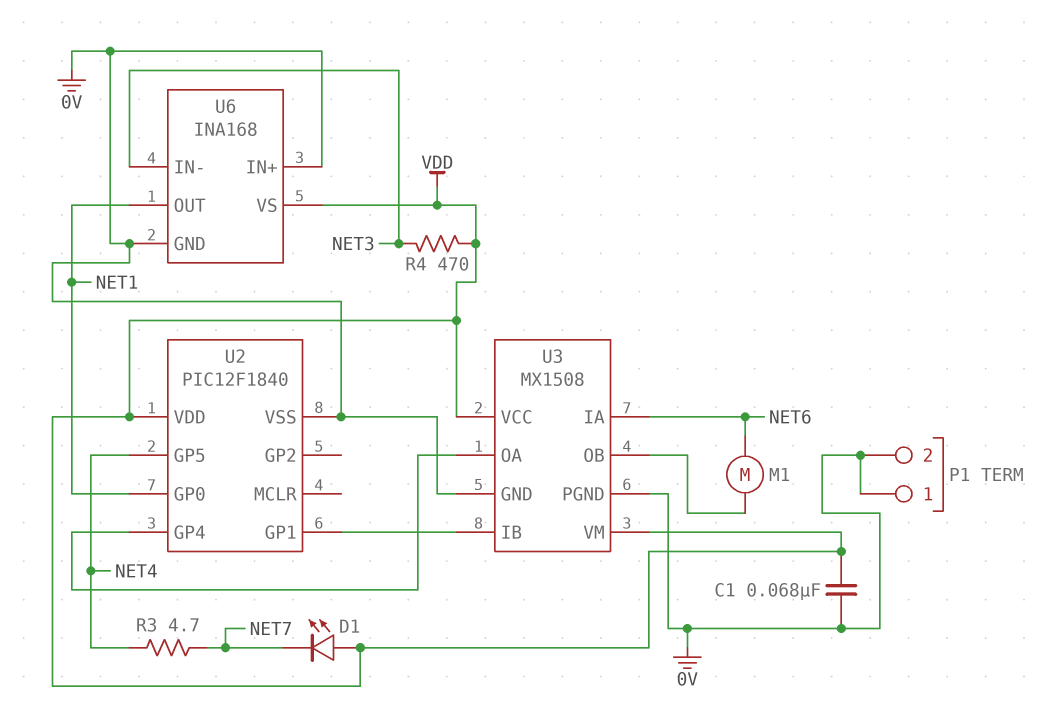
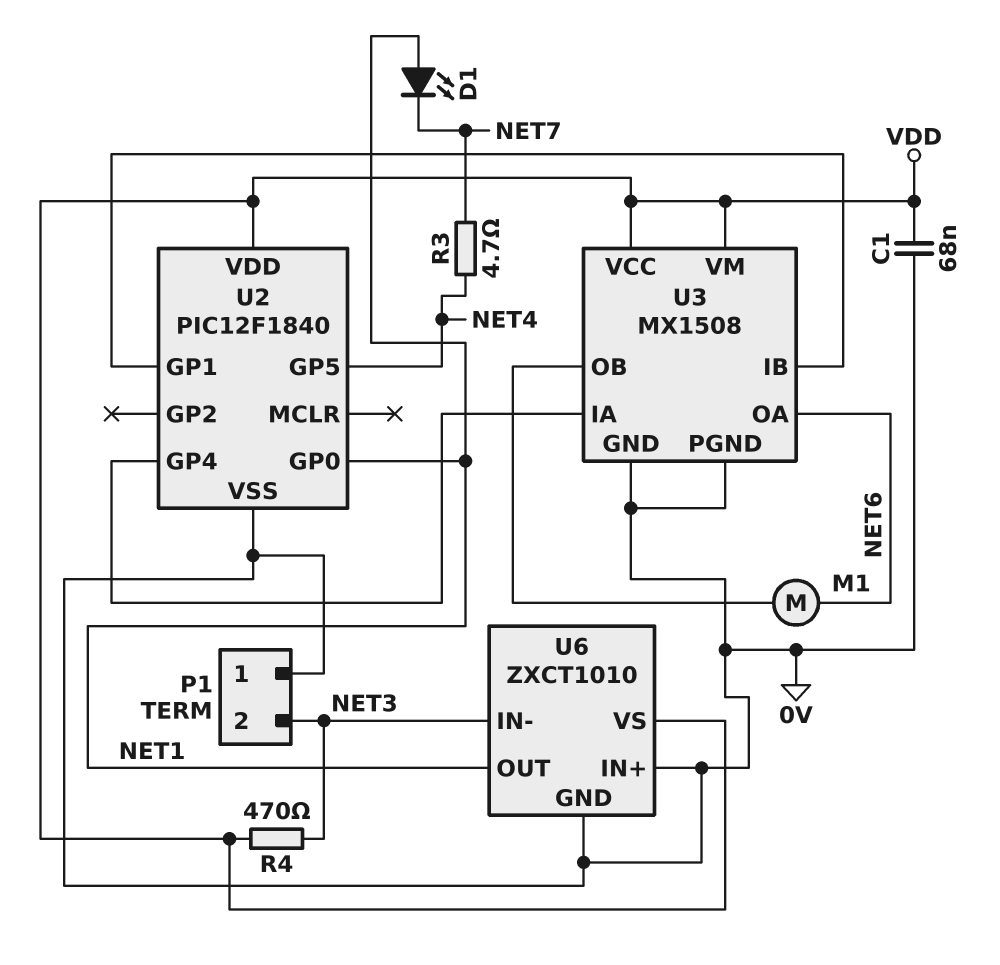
D1: LED (A VDD, K NET7) -> LED (A NET1, K NET7)
P1 pin 2: 0V -> NET3
U3 pin IA: NET6 -> U2/GP4
U3 pin OA: U2/GP4 -> NET6
U6: INA168 -> ZXCT1010

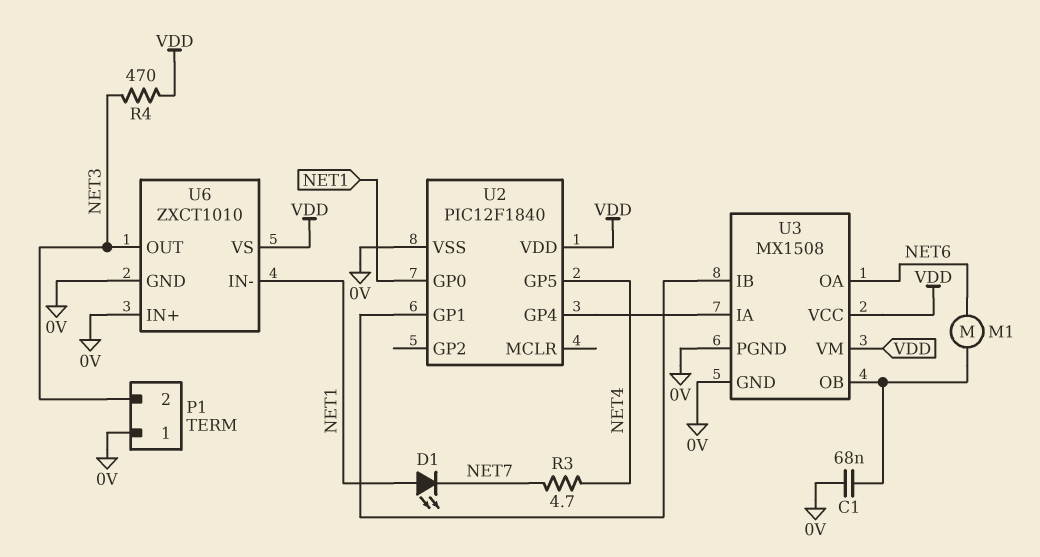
C1: 68nF (0V, VDD) -> 68nF (0V, U3/OB)
U6 pin IN-: NET3 -> NET1
U6 pin OUT: NET1 -> NET3

